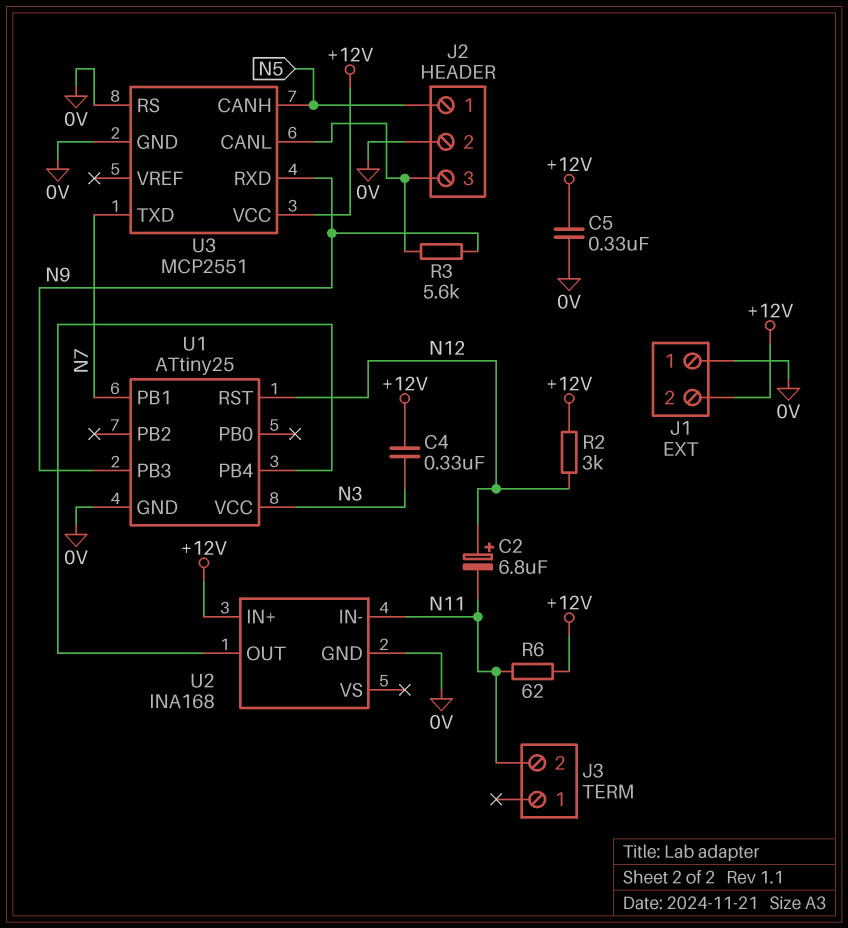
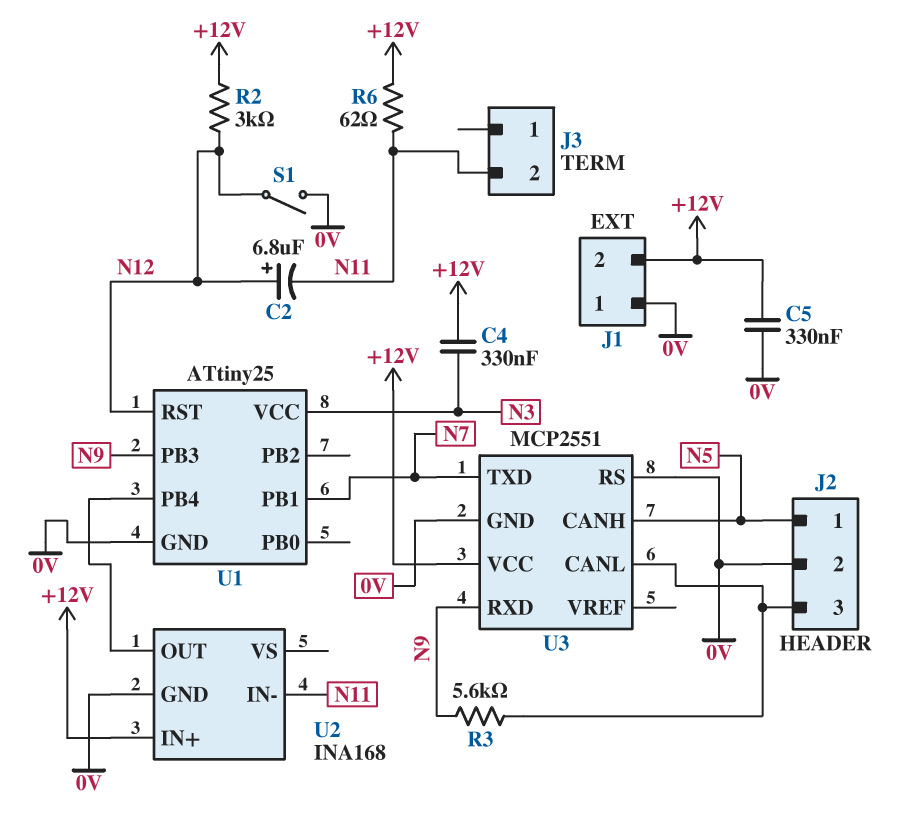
S1: none -> switch (0V, N12)

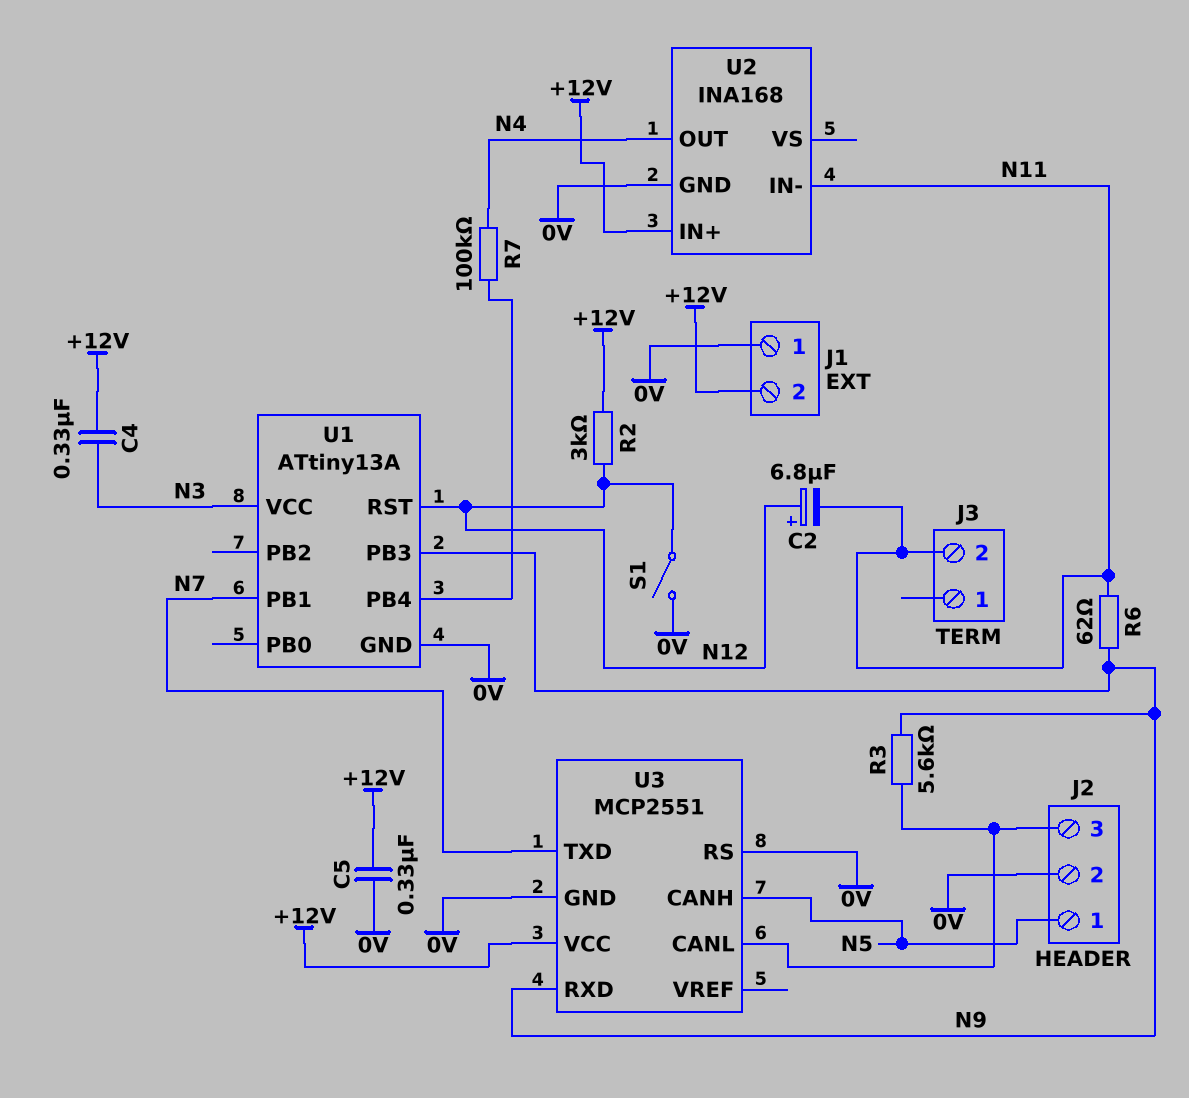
R6: 62 (+12V, N11) -> 62 (N9, N11)
R7: none -> 100k (N4, U1/PB4)
U1: ATtiny25 -> ATtiny13A
U2 pin OUT: U1/PB4 -> N4

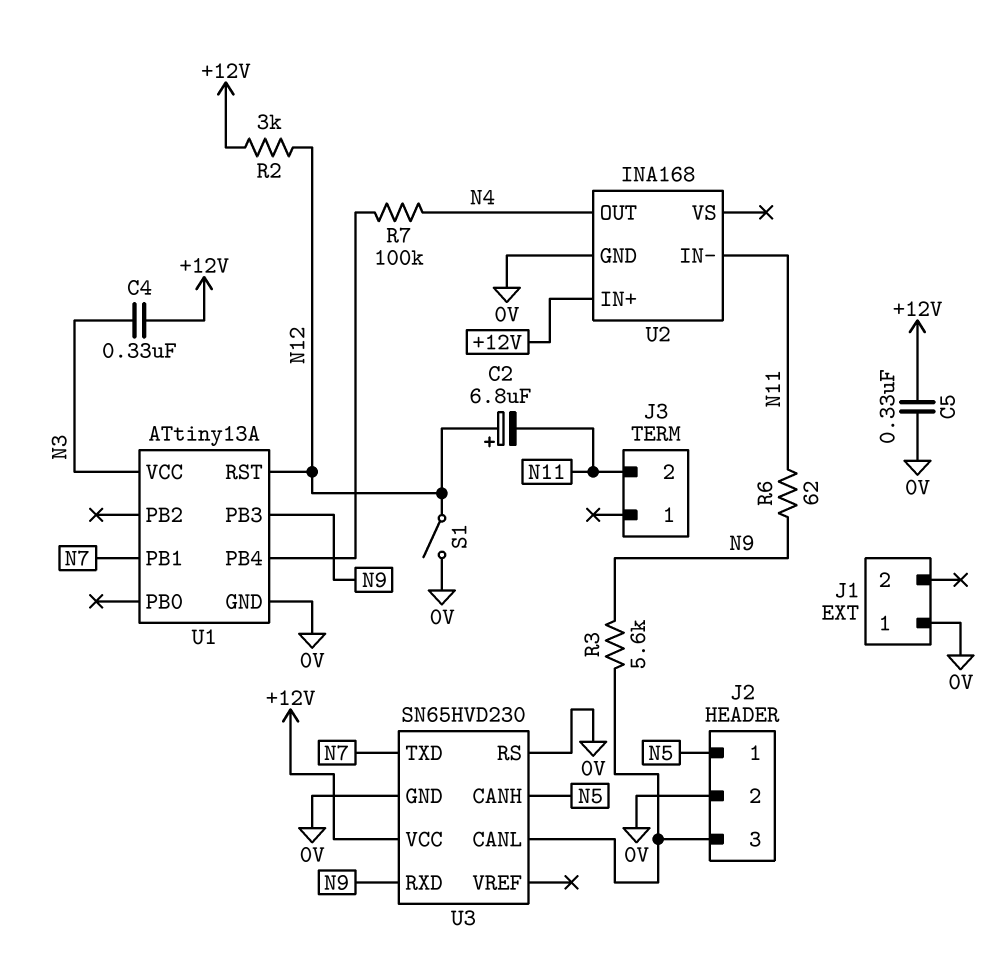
J1 pin 2: +12V -> none
U3: MCP2551 -> SN65HVD230

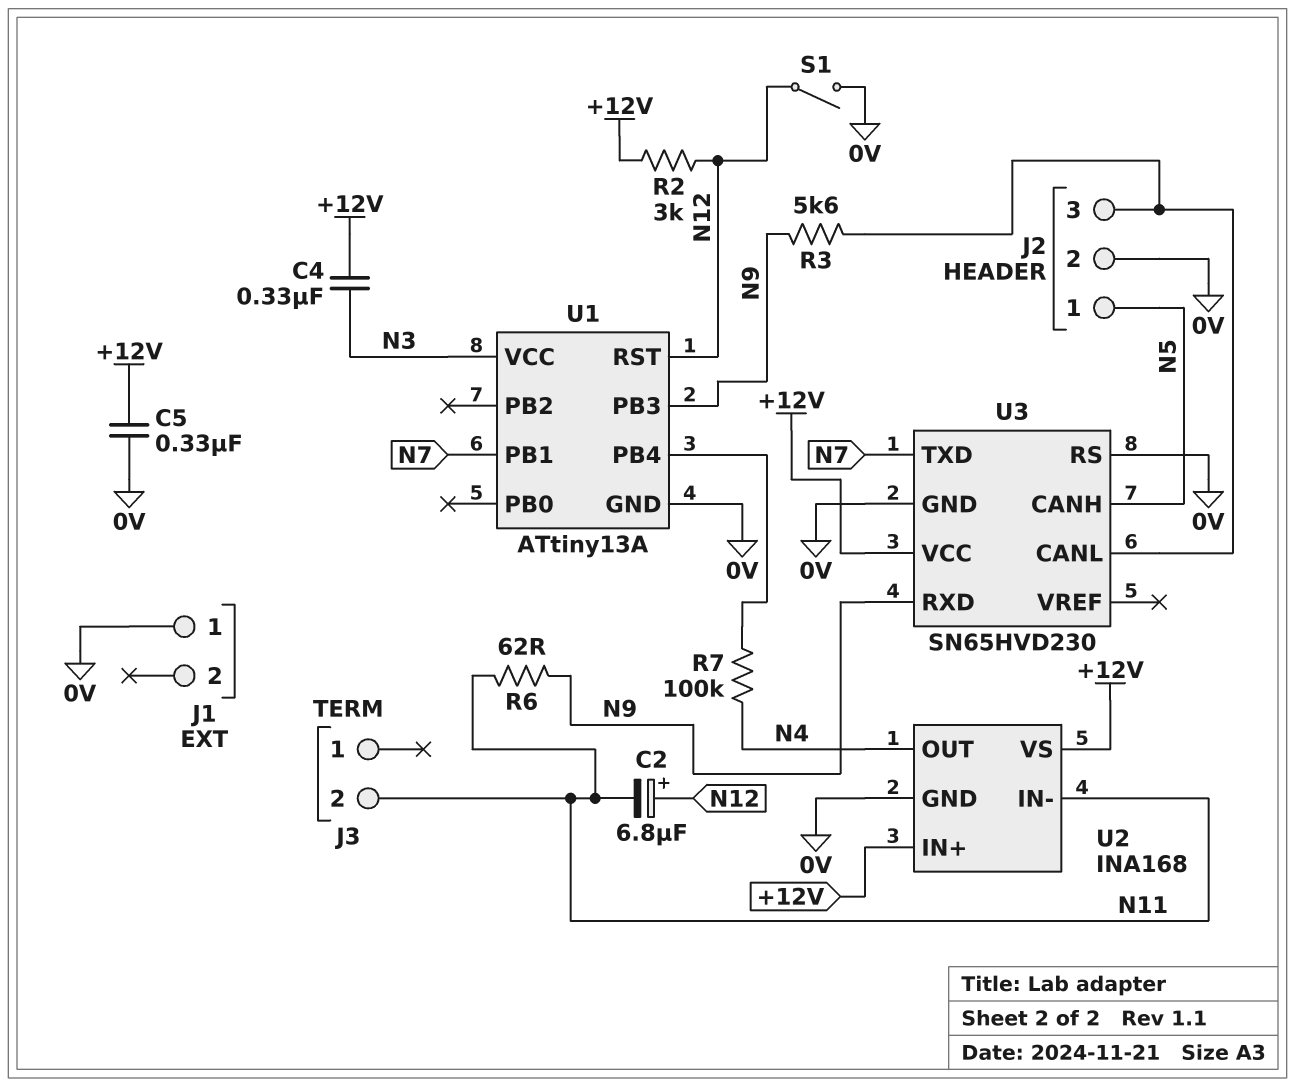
U2 pin VS: none -> +12V

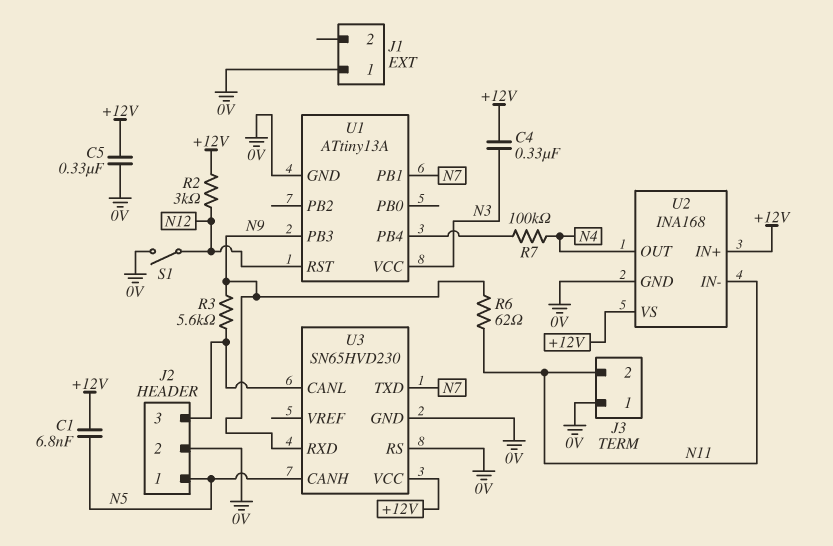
C1: none -> 6.8nF (+12V, N5)
C2: 6.8uF (plus N12, minus N11) -> none
J3 pin 1: none -> 0V

